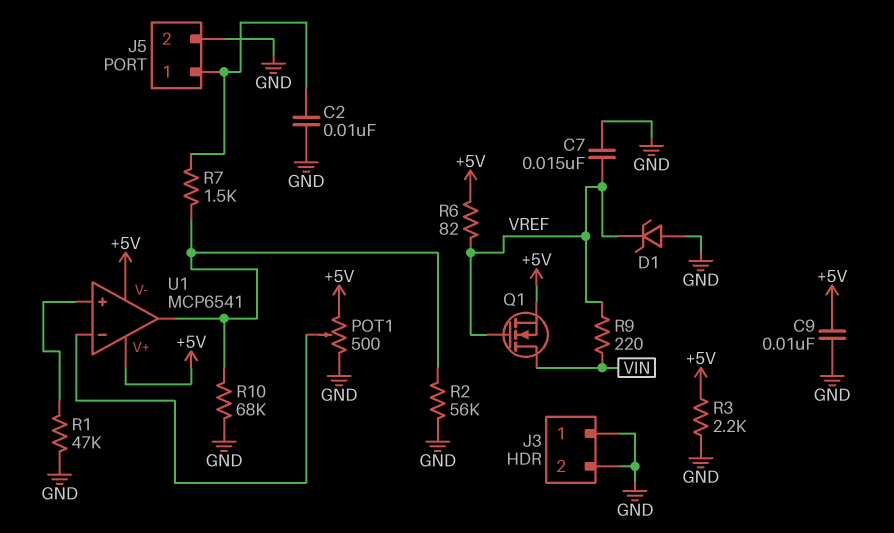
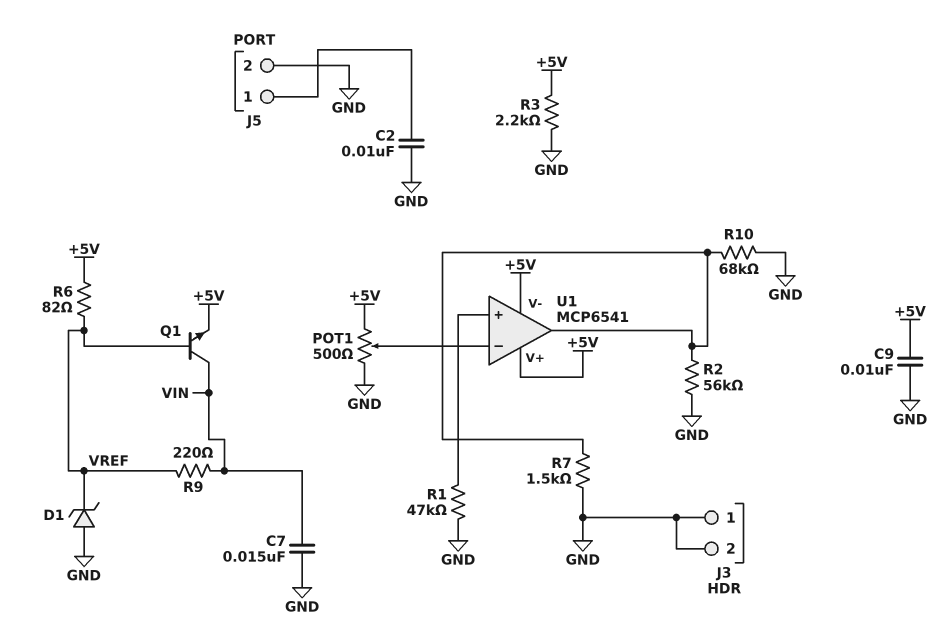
C7: 15nF (GND, VREF) -> 15nF (GND, VIN)
Q1: NMOS (G VREF, D VIN, S +5V) -> NPN (B VREF, C VIN, E +5V)
R7: 1.5k (J5/1, U1/out) -> 1.5k (GND, U1/out)

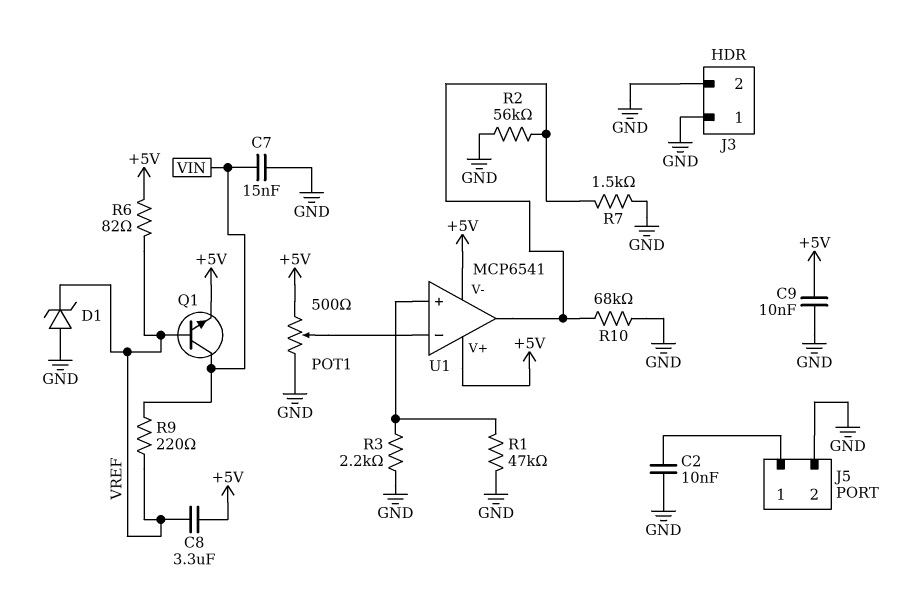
C8: none -> 3.3uF (+5V, VREF)
R3: 2.2k (+5V, GND) -> 2.2k (GND, U1/in+)

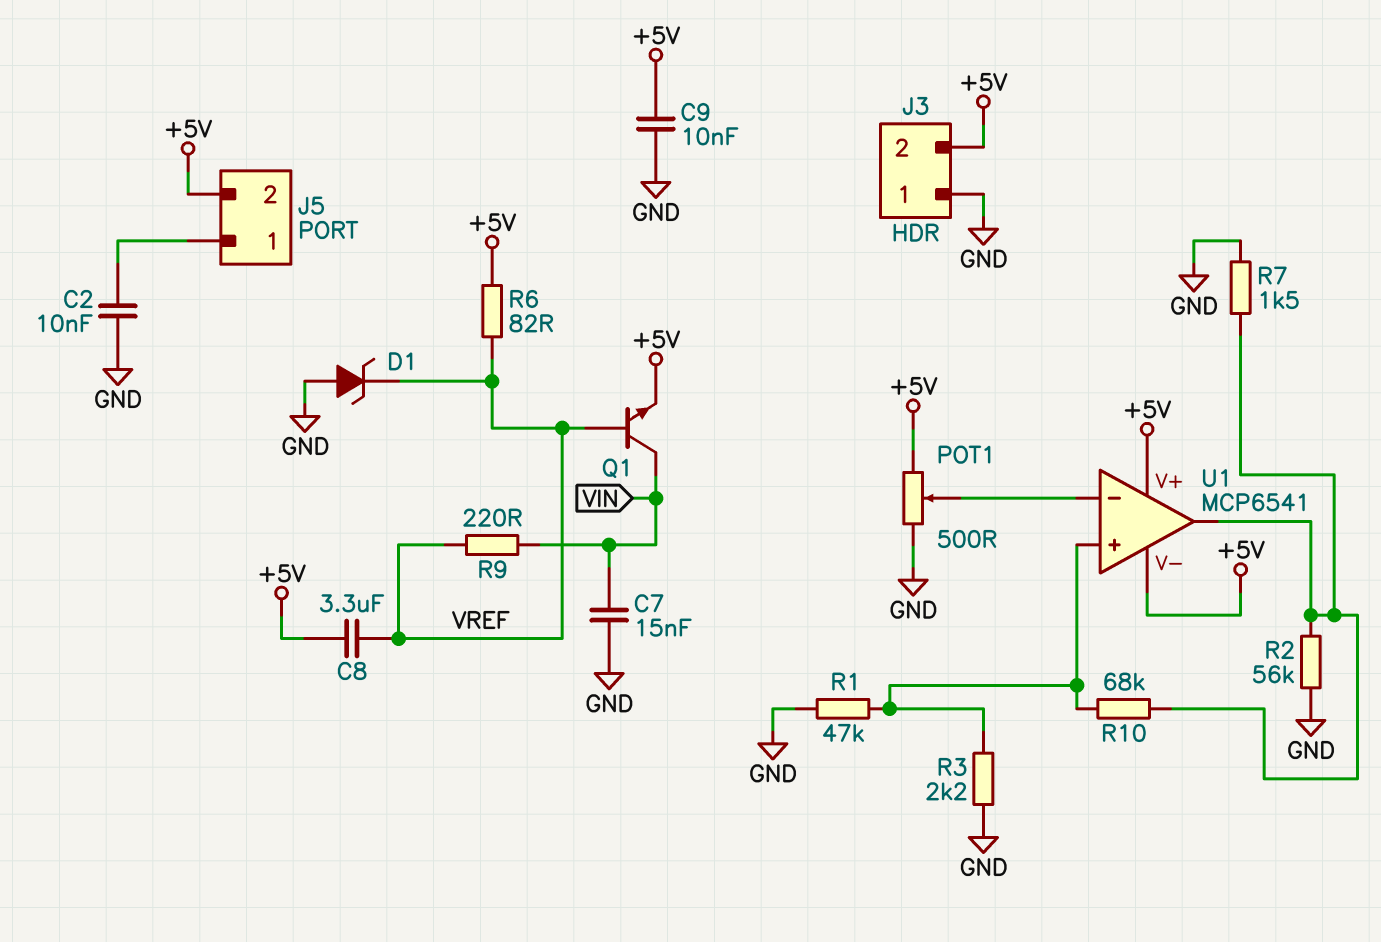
J3 pin 2: GND -> +5V
J5 pin 2: GND -> +5V
R10: 68k (GND, U1/out) -> 68k (U1/in+, U1/out)

